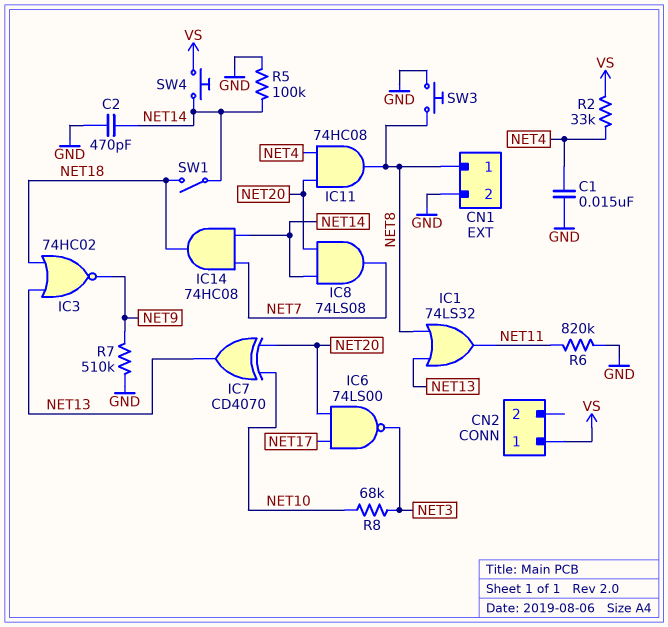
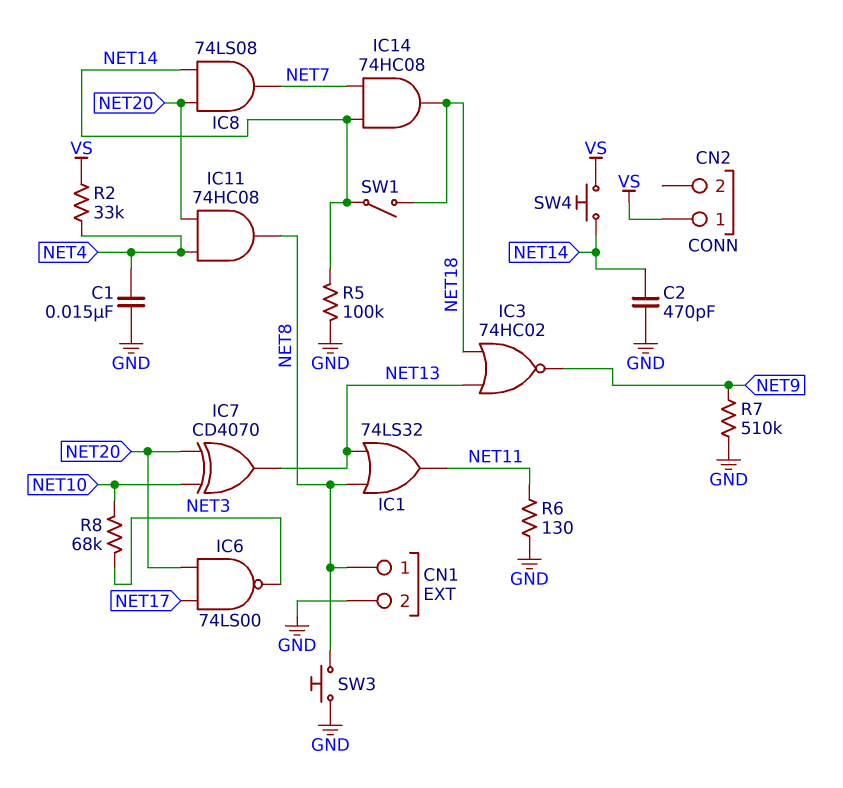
R6: 820k (GND, NET11) -> 130 (GND, NET11)

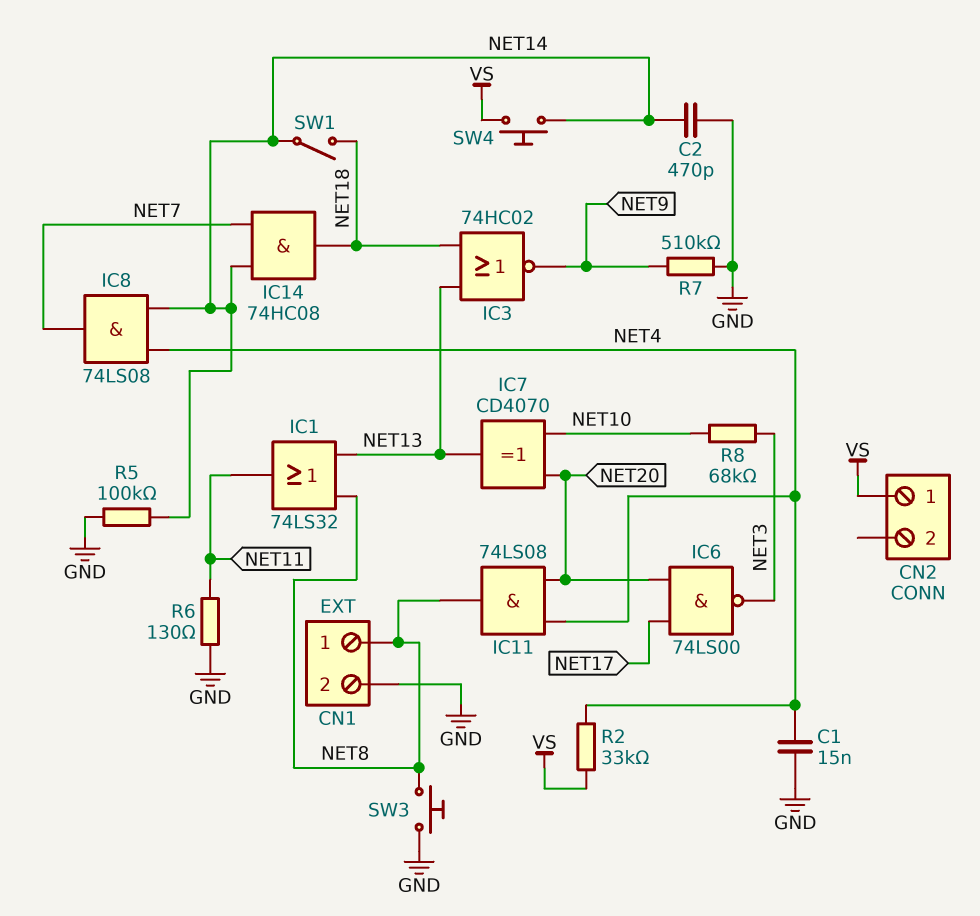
IC8: AND 74LS08 (in NET14, in NET20, out NET7) -> AND 74LS08 (in NET4, in NET14, out NET7)
IC11: AND 74HC08 (in NET4, in NET20, out NET8) -> AND 74LS08 (in NET4, in NET20, out NET8)

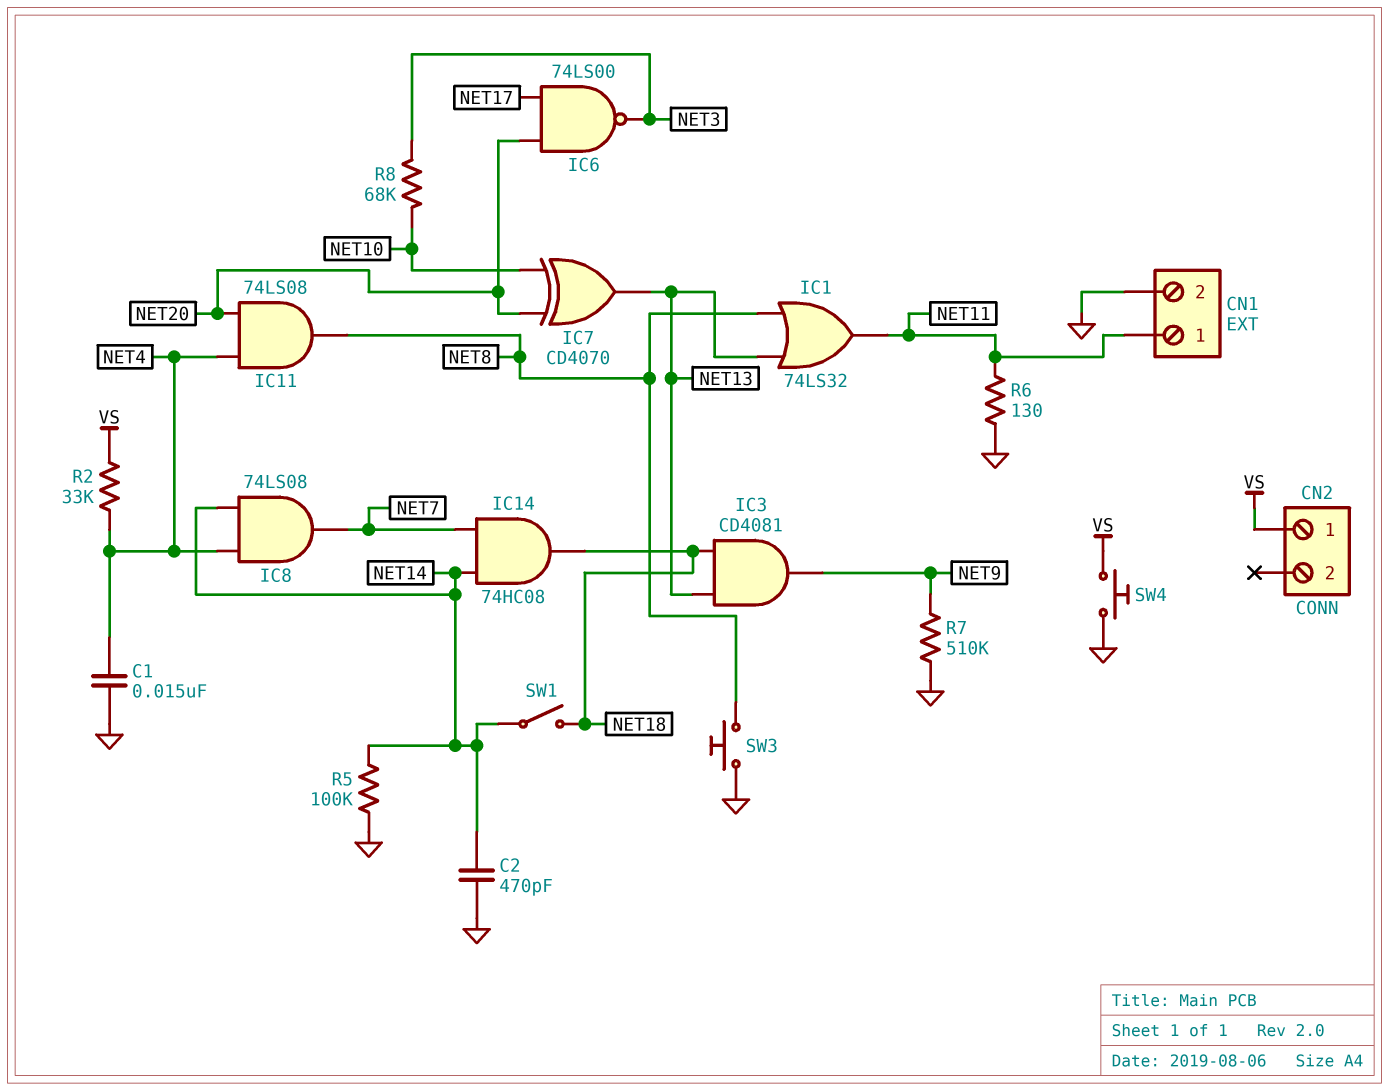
CN1 pin 1: NET8 -> NET11
IC3: NOR 74HC02 (in NET13, in NET18, out NET9) -> AND CD4081 (in NET13, in NET18, out NET9)
SW4: button (NET14, VS) -> button (GND, VS)

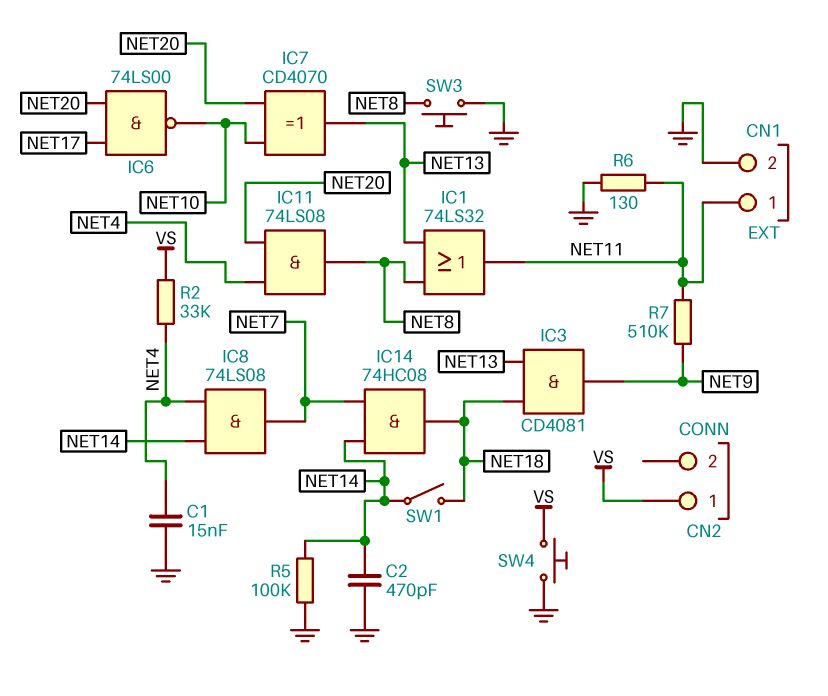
IC6: NAND 74LS00 (in NET17, in NET20, out NET3) -> NAND 74LS00 (in NET17, in NET20, out NET10)
R7: 510k (GND, NET9) -> 510k (NET9, NET11)
R8: 68k (NET3, NET10) -> none

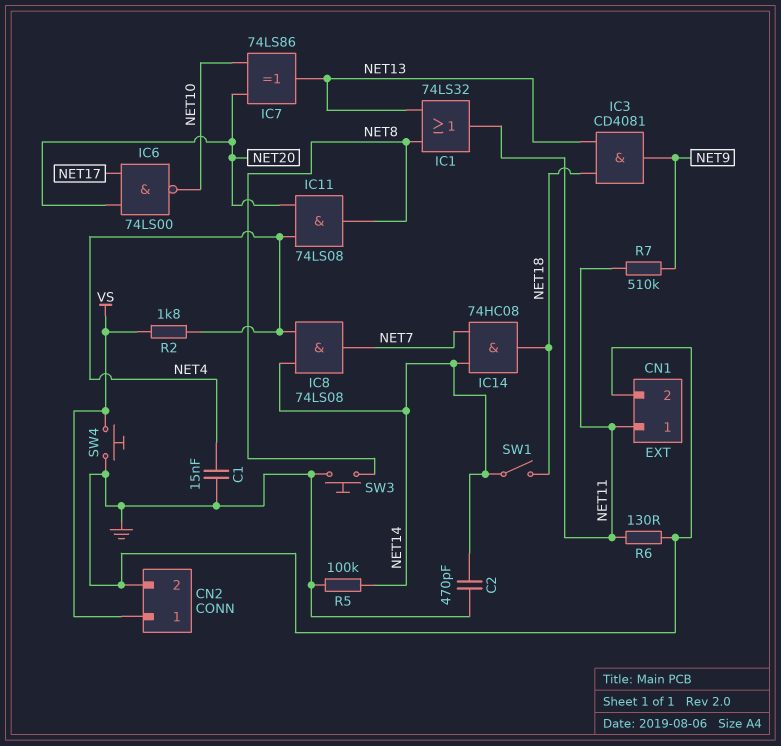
CN2 pin 2: none -> GND
IC7: XOR CD4070 (in NET10, in NET20, out NET13) -> XOR 74LS86 (in NET10, in NET20, out NET13)
R2: 33k (NET4, VS) -> 1.8k (NET4, VS)

